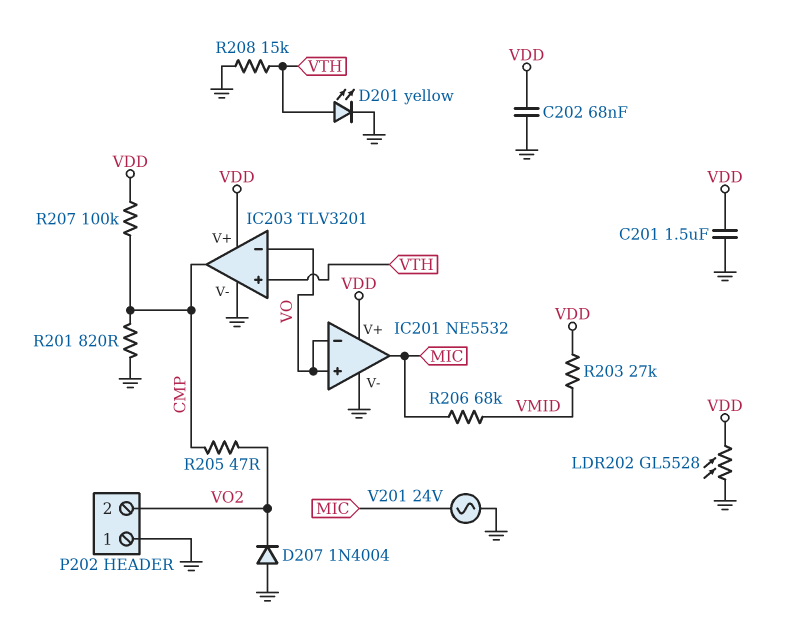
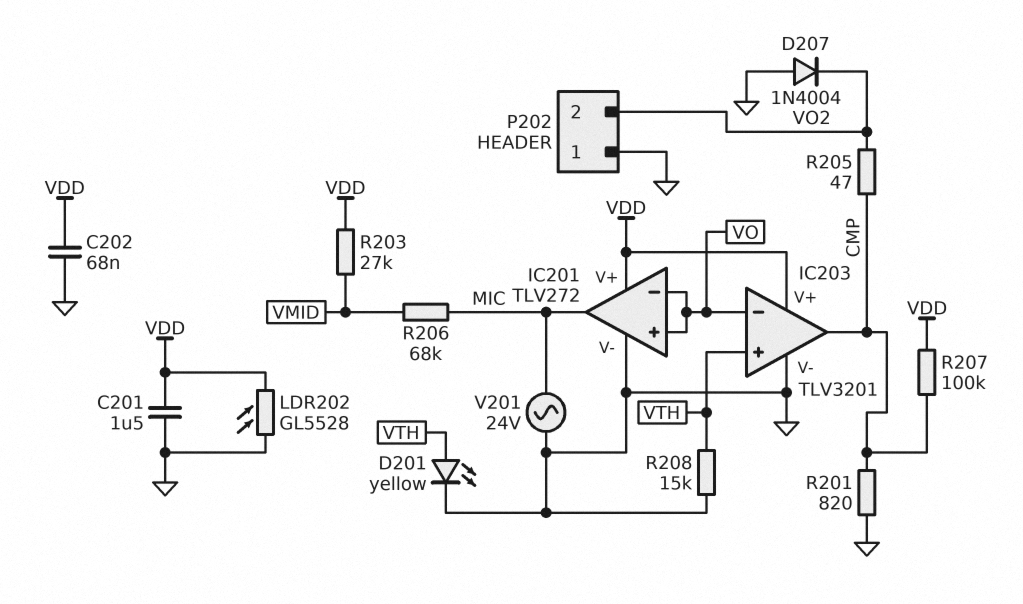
IC201: NE5532 -> TLV272

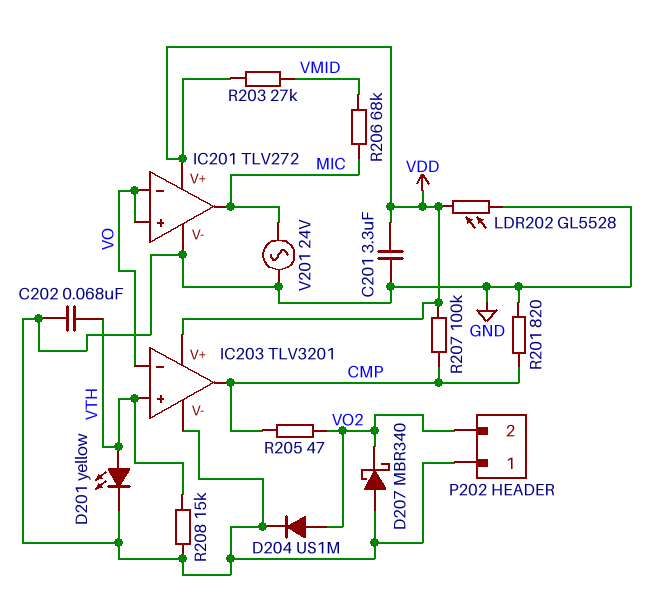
C201: 1.5uF (GND, VDD) -> 3.3uF (GND, VDD)
C202: 68nF (GND, VDD) -> 68nF (GND, VTH)
D204: none -> diode US1M (A VO2, K GND)
D207: diode 1N4004 (A GND, K VO2) -> schottky MBR340 (A GND, K VO2)

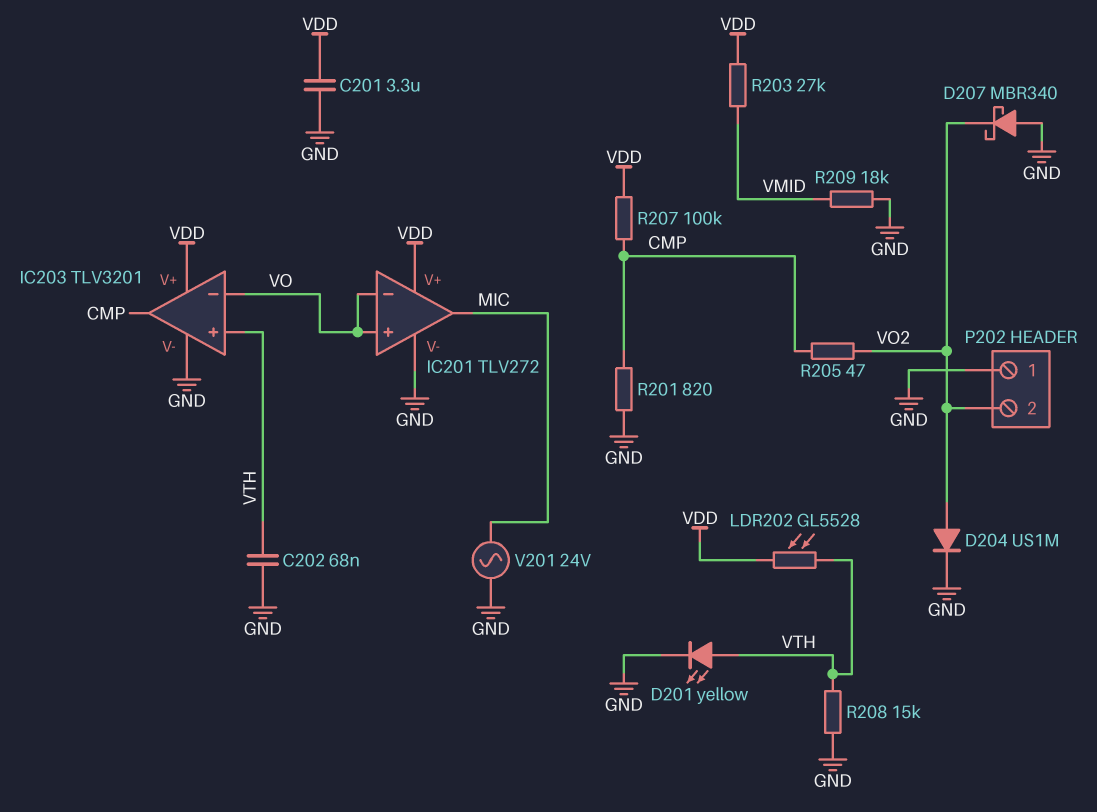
LDR202: GL5528 (GND, VDD) -> GL5528 (VDD, VTH)
R206: 68k (MIC, VMID) -> none
R209: none -> 18k (GND, VMID)

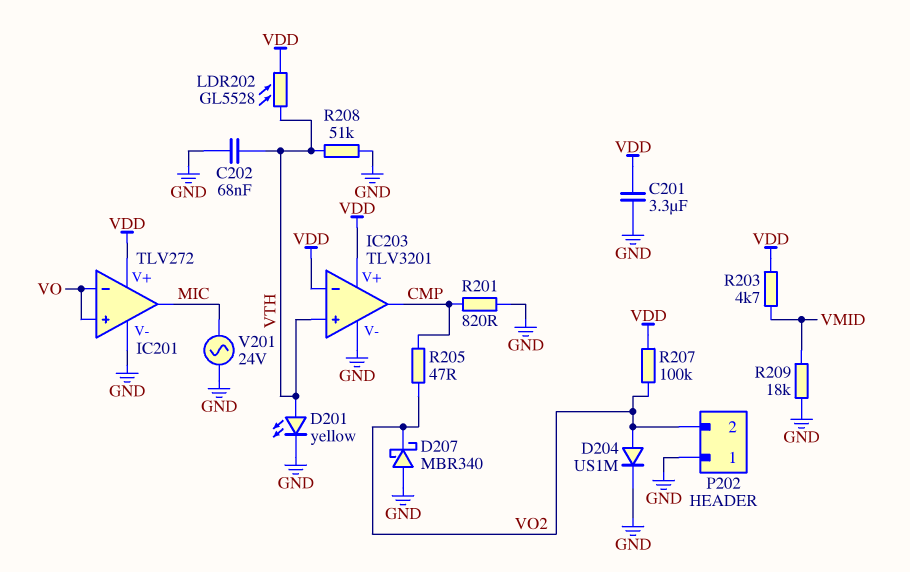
IC203 pin in-: VO -> VDD
R203: 27k (VDD, VMID) -> 4.7k (VDD, VMID)
R207: 100k (CMP, VDD) -> 100k (VDD, VO2)
R208: 15k (GND, VTH) -> 51k (GND, VTH)

